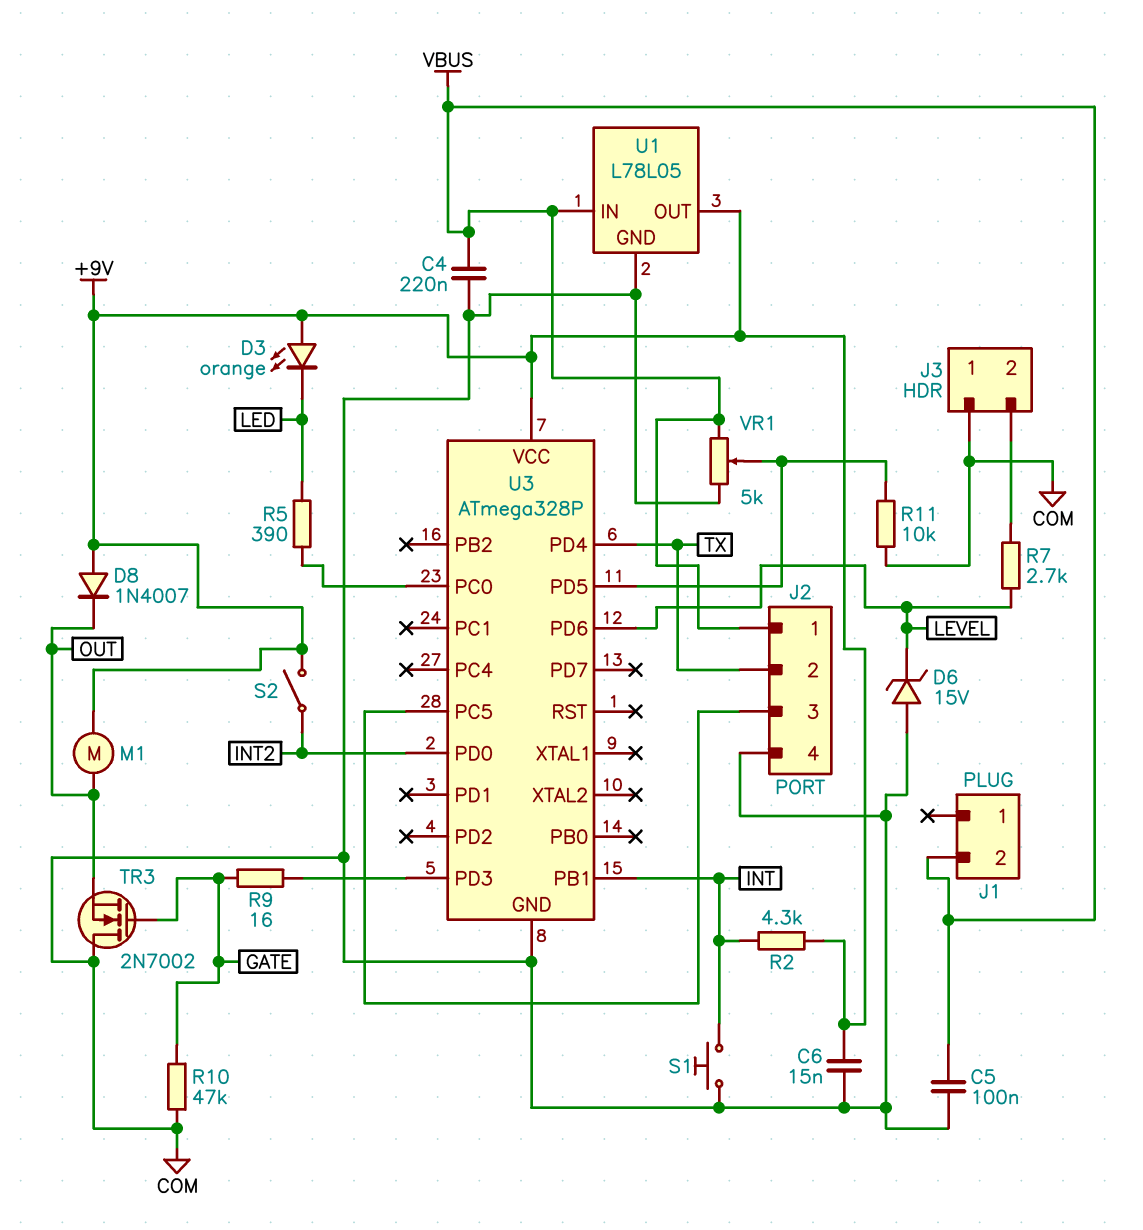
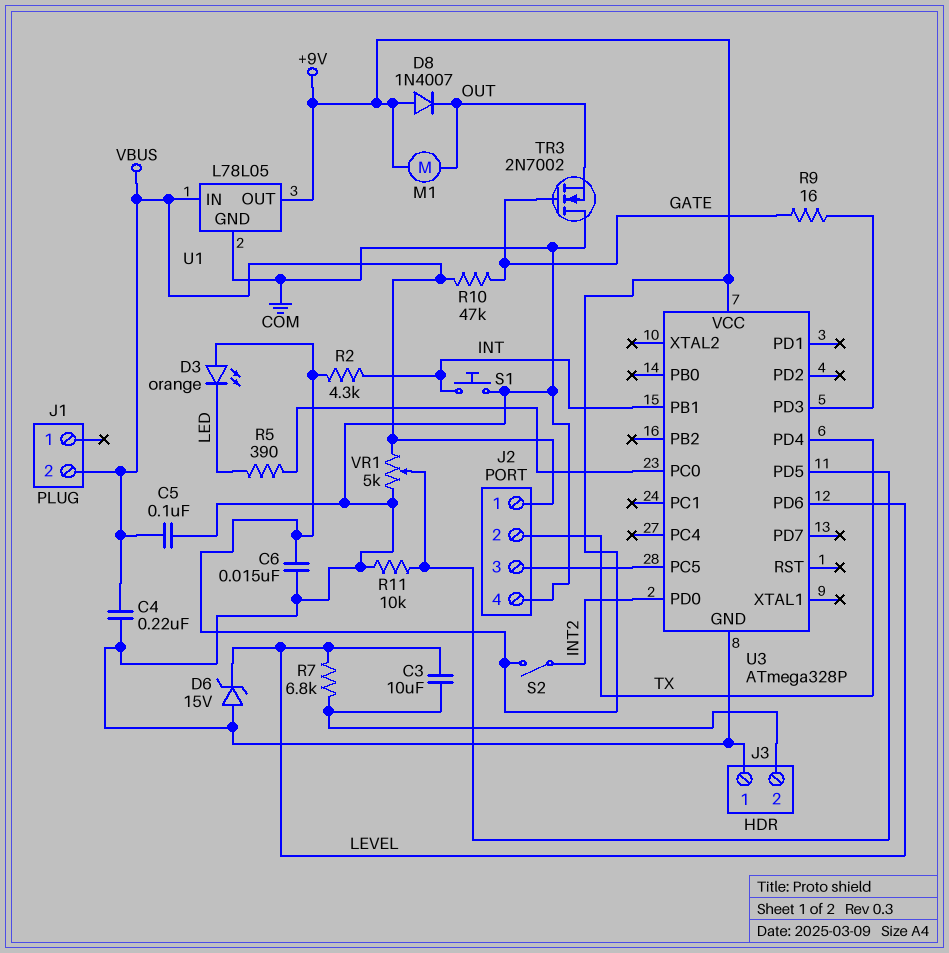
C3: none -> 10uF (J3/2, LEVEL)
R7: 2.7k (J3/2, LEVEL) -> 6.8k (J3/2, LEVEL)
R10: 47k (COM, GATE) -> 47k (GATE, VBUS)

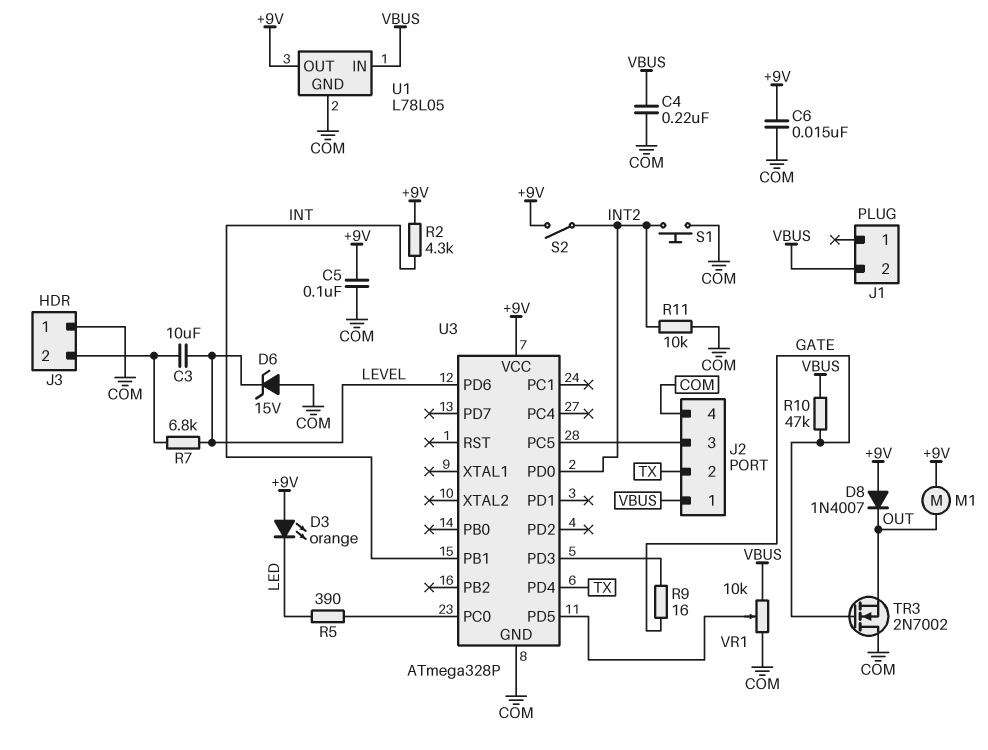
C5: 100nF (COM, VBUS) -> 100nF (+9V, COM)
R11: 10k (COM, U3/PD5) -> 10k (COM, INT2)
S1: button (COM, INT) -> button (COM, INT2)
VR1: 5k (COM, VBUS, wiper U3/PD5) -> 10k (COM, VBUS, wiper U3/PD5)

